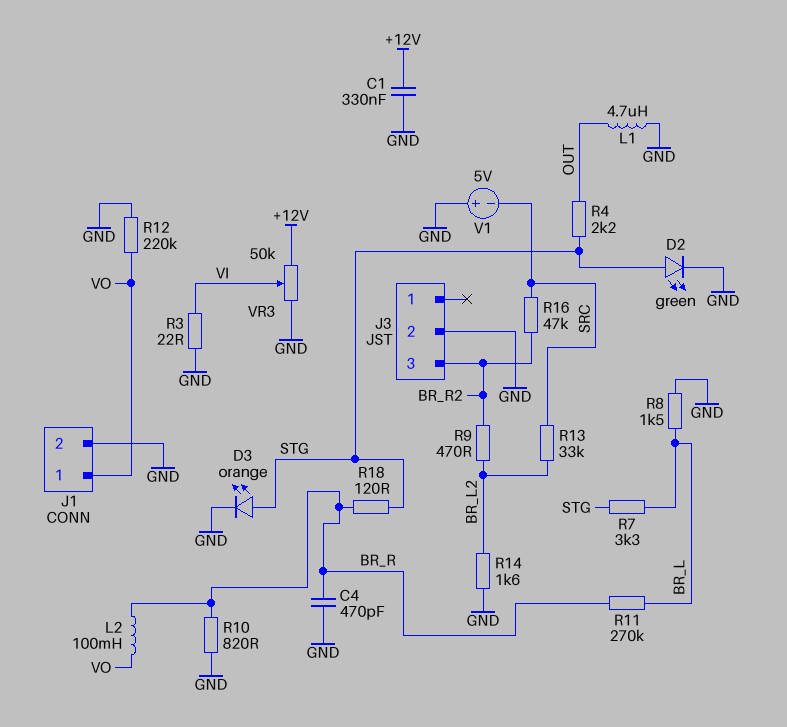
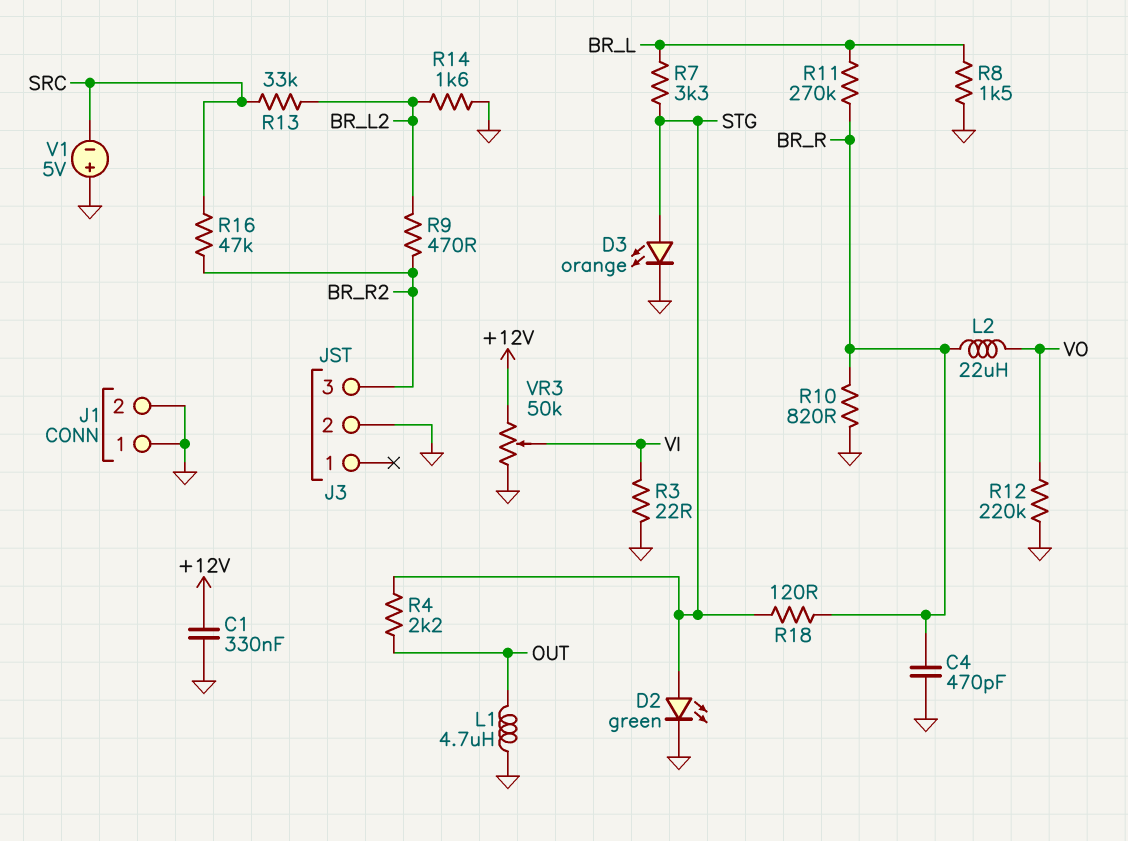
J1 pin 1: VO -> GND
L2: 100mH (BR_R, VO) -> 22uH (BR_R, VO)

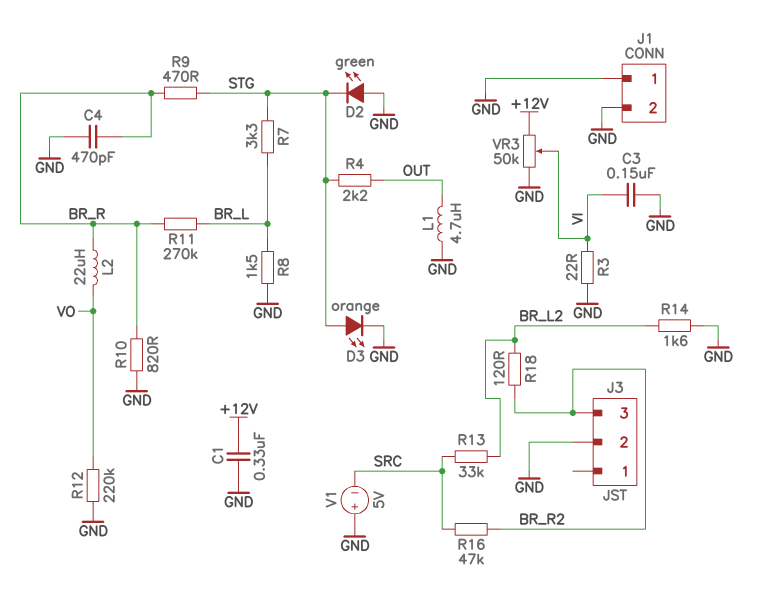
C3: none -> 150nF (GND, VI)
D2: LED green (A STG, K GND) -> LED green (A GND, K STG)
R9: 470 (BR_L2, BR_R2) -> 470 (BR_R, STG)
R18: 120 (BR_R, STG) -> 120 (BR_L2, BR_R2)

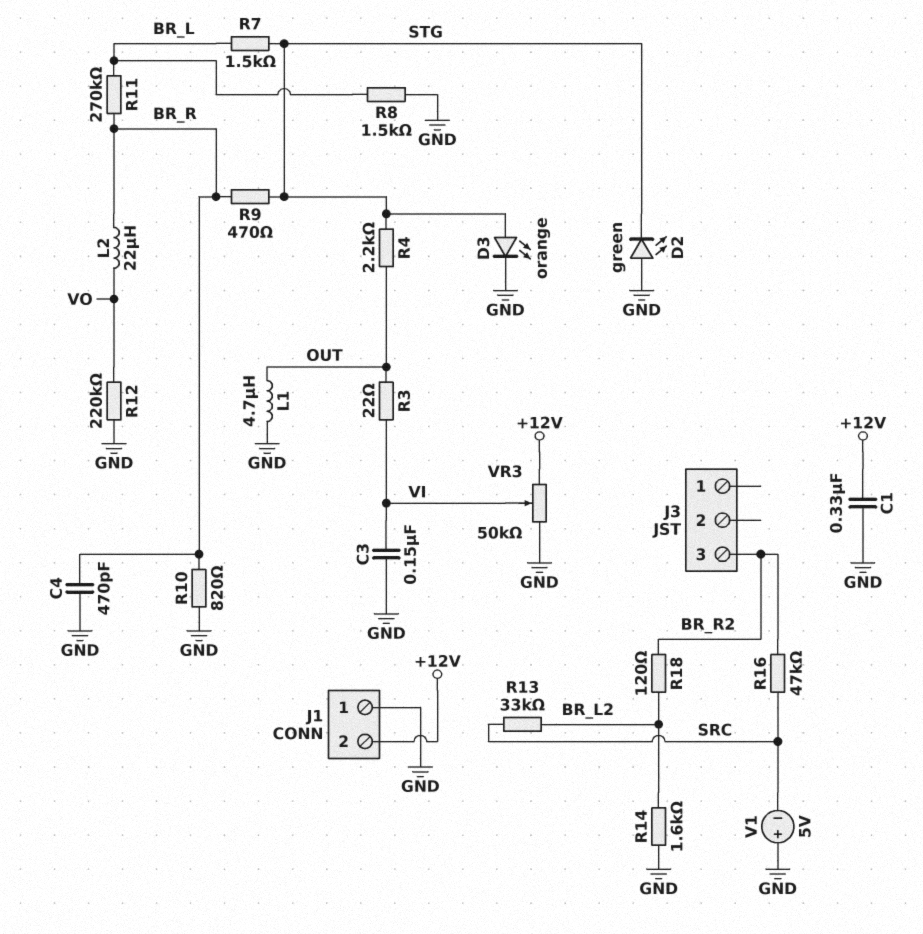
J1 pin 2: GND -> +12V
J3 pin 2: GND -> none
R3: 22 (GND, VI) -> 22 (OUT, VI)
R7: 3.3k (BR_L, STG) -> 1.5k (BR_L, STG)

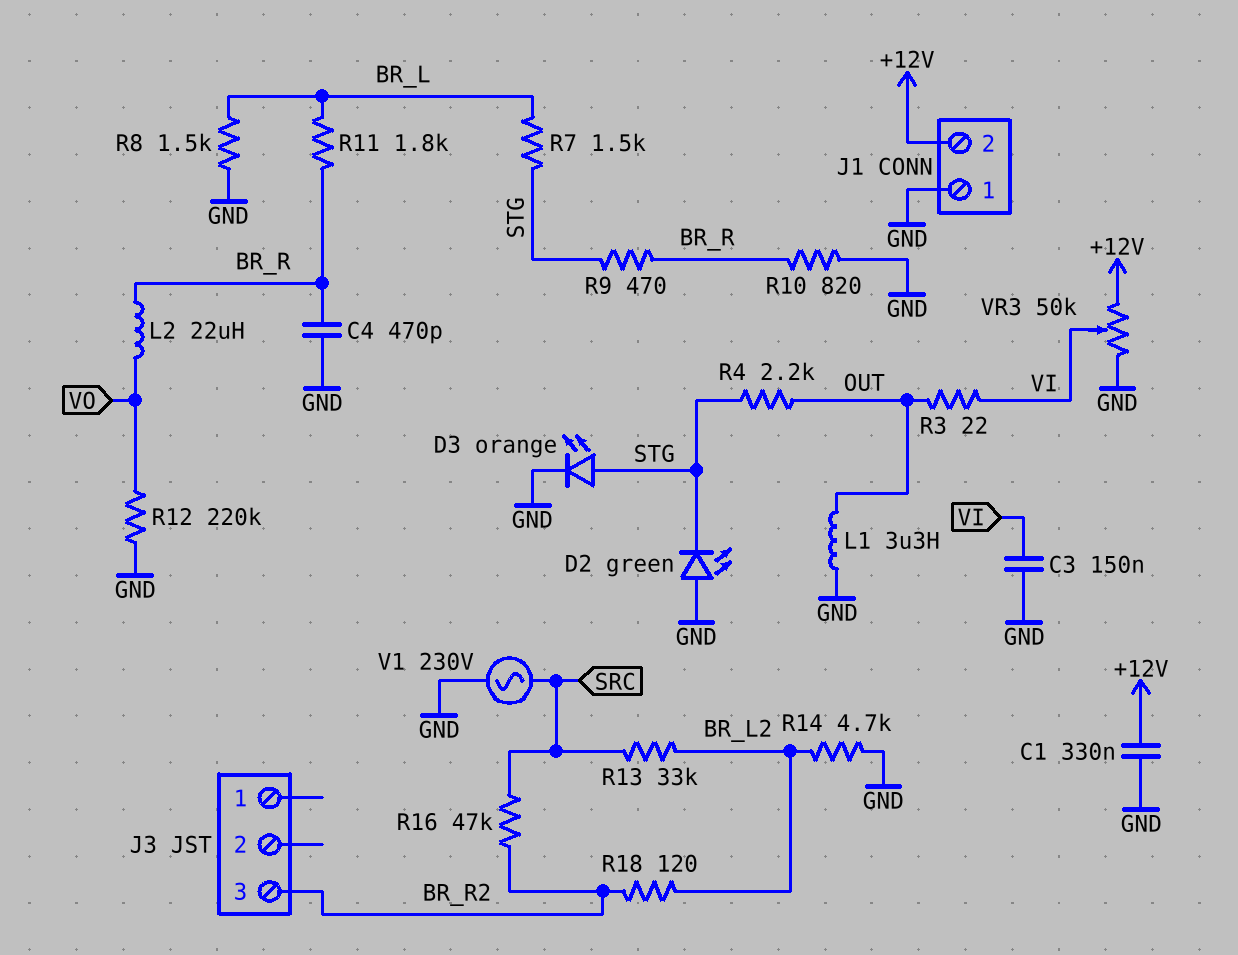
L1: 4.7uH (GND, OUT) -> 3.3uH (GND, OUT)
R11: 270k (BR_L, BR_R) -> 1.8k (BR_L, BR_R)
R14: 1.6k (BR_L2, GND) -> 4.7k (BR_L2, GND)
V1: 5V (plus GND, minus SRC) -> AC 230V (GND, SRC)

